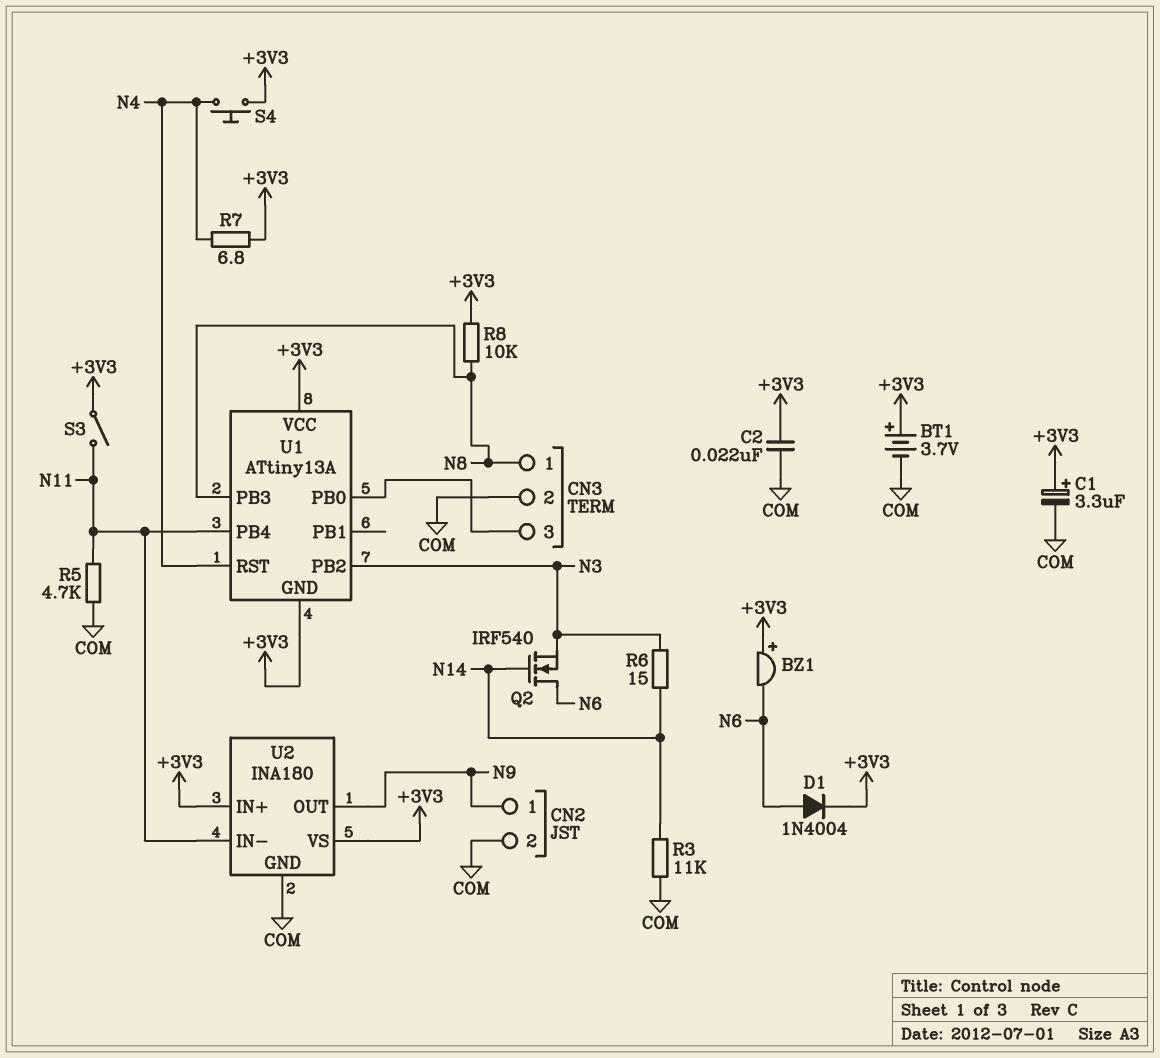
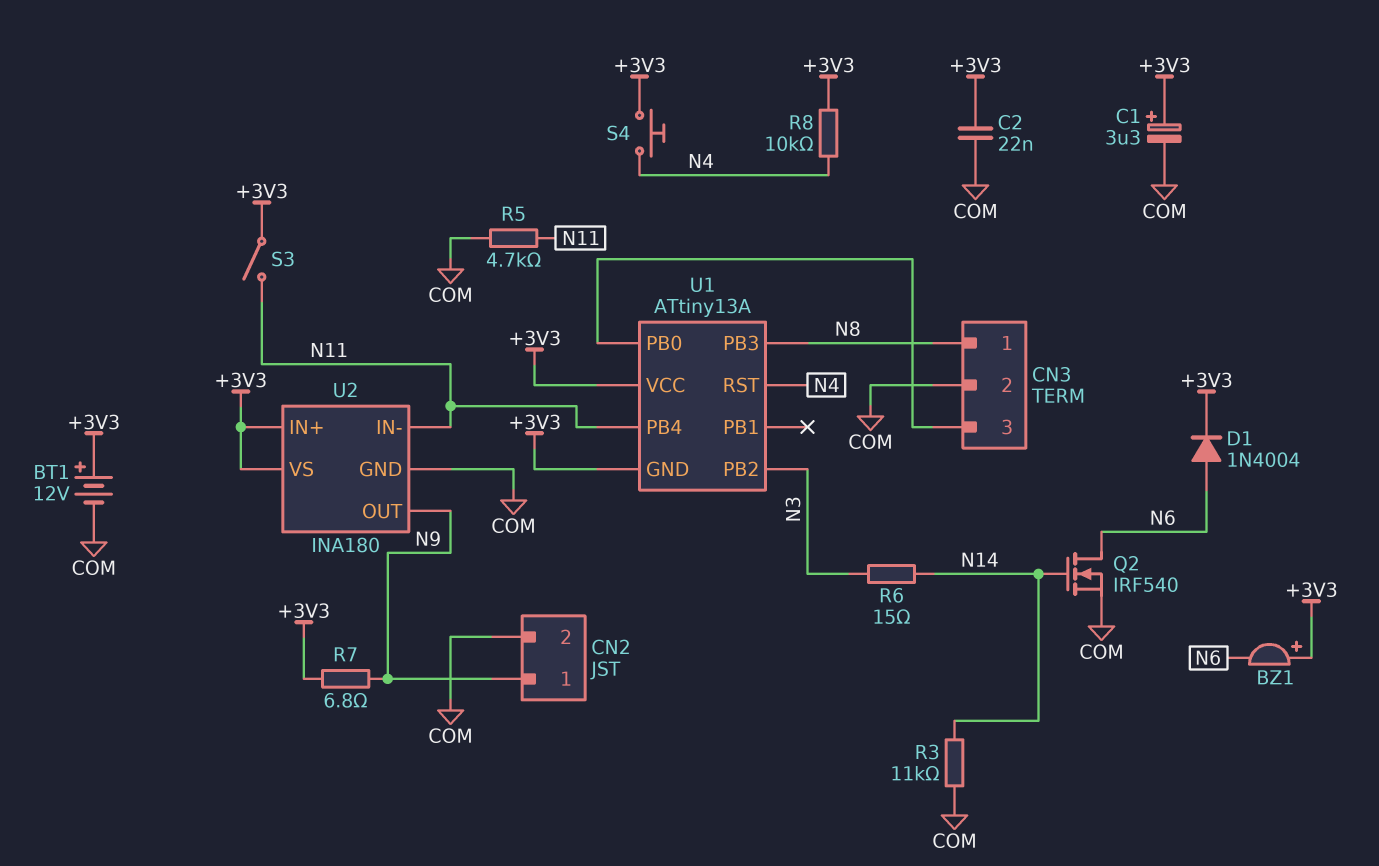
BT1: 3.7V (plus +3V3, minus COM) -> 12V (plus +3V3, minus COM)
Q2: NMOS IRF540 (G N14, D N6, S N3) -> NMOS IRF540 (G N14, D N6, S COM)
R7: 6.8 (+3V3, N4) -> 6.8 (+3V3, N9)
R8: 10k (+3V3, N8) -> 10k (+3V3, N4)

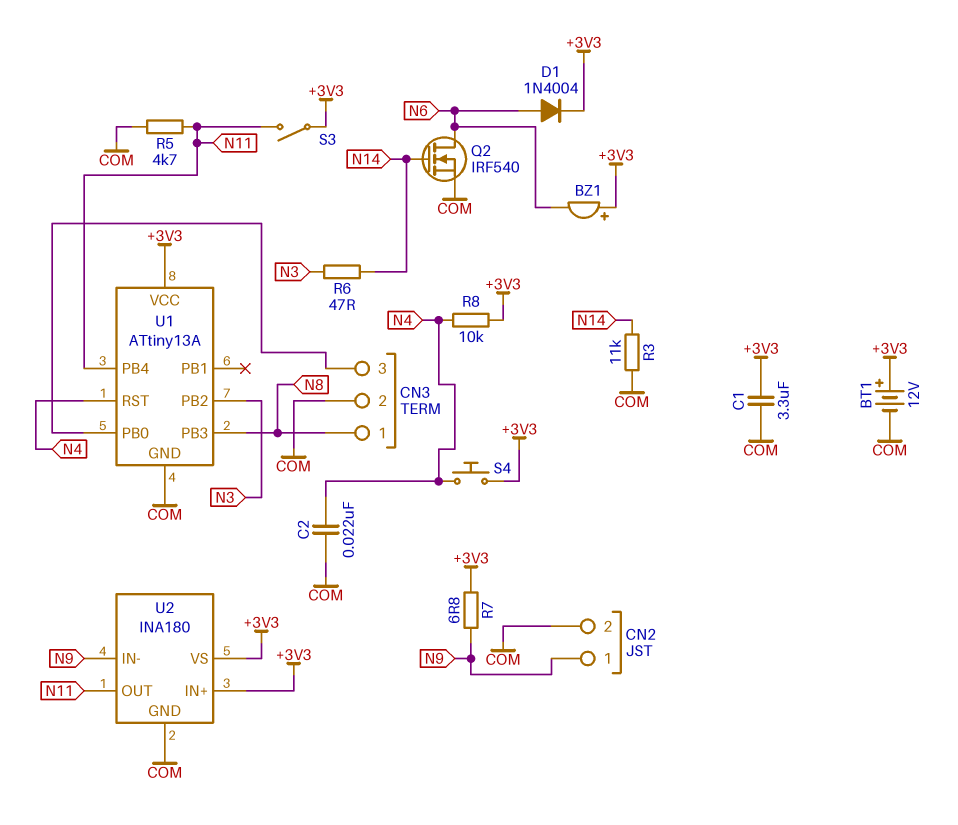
C1: 3.3uF (plus +3V3, minus COM) -> 3.3uF (+3V3, COM)
C2: 22nF (+3V3, COM) -> 22nF (COM, N4)
R6: 15 (N3, N14) -> 47 (N3, N14)
U1 pin GND: +3V3 -> COM
U2 pin IN-: N11 -> N9
U2 pin OUT: N9 -> N11

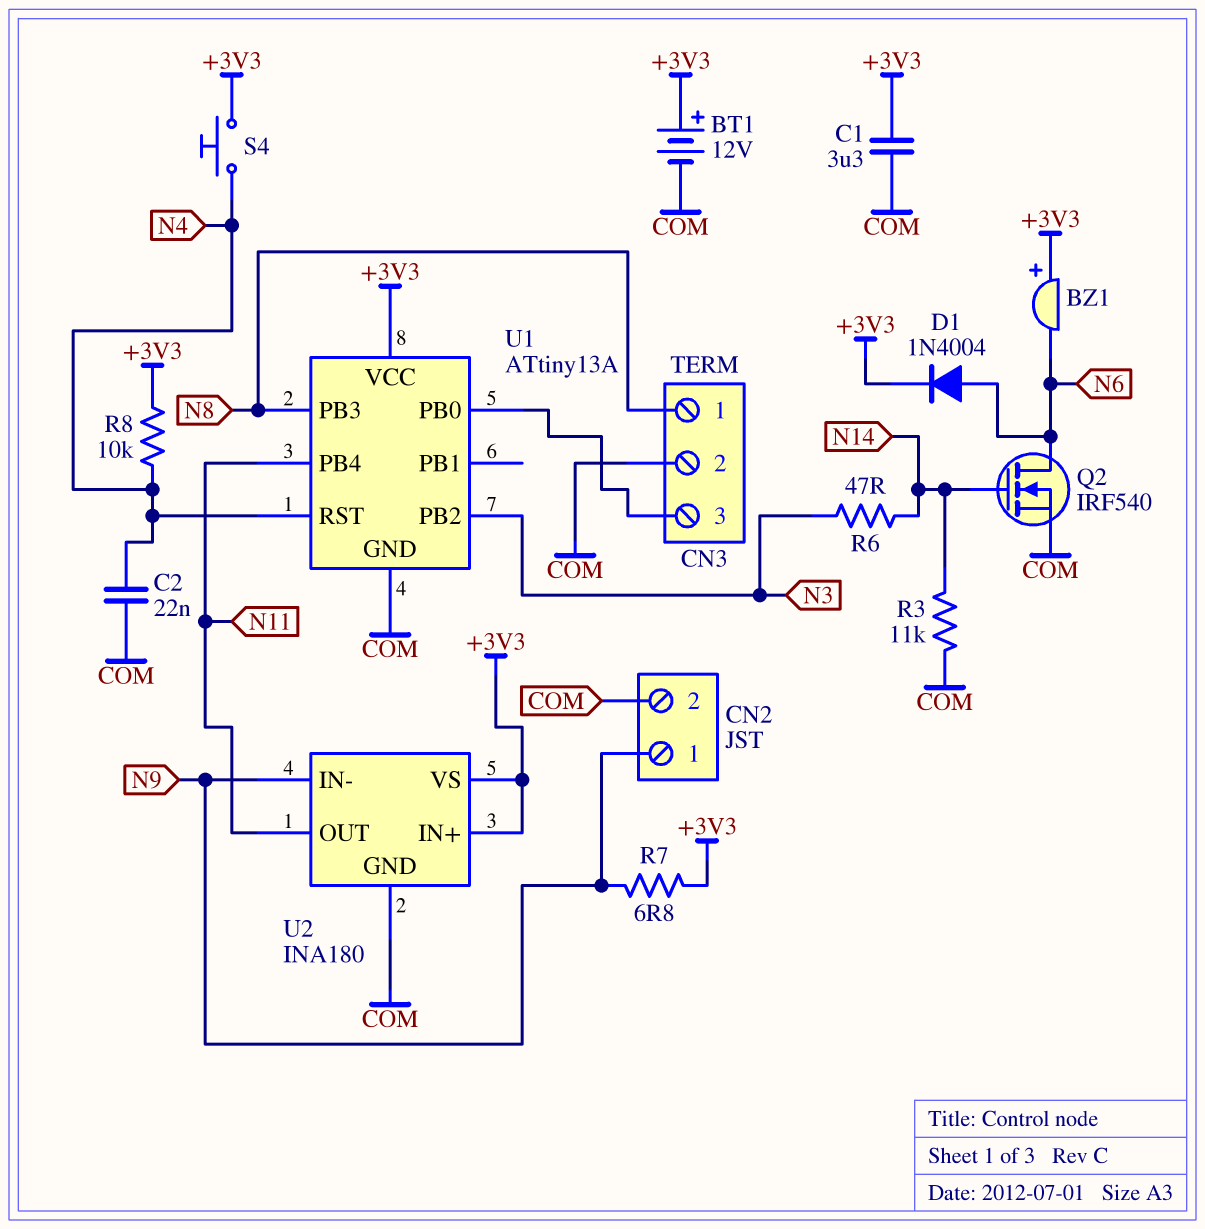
R5: 4.7k (COM, N11) -> none
S3: switch (+3V3, N11) -> none

